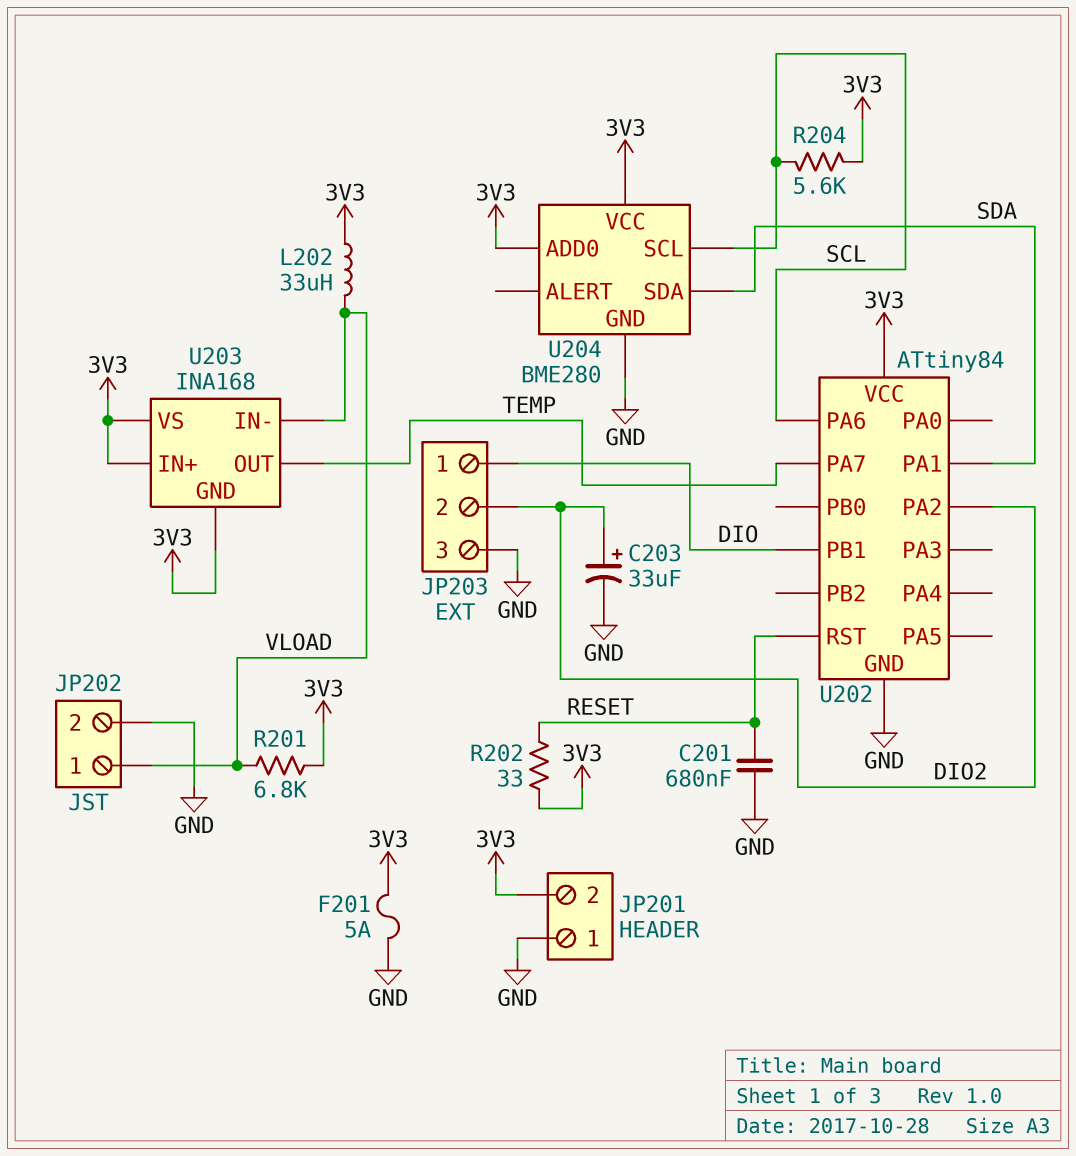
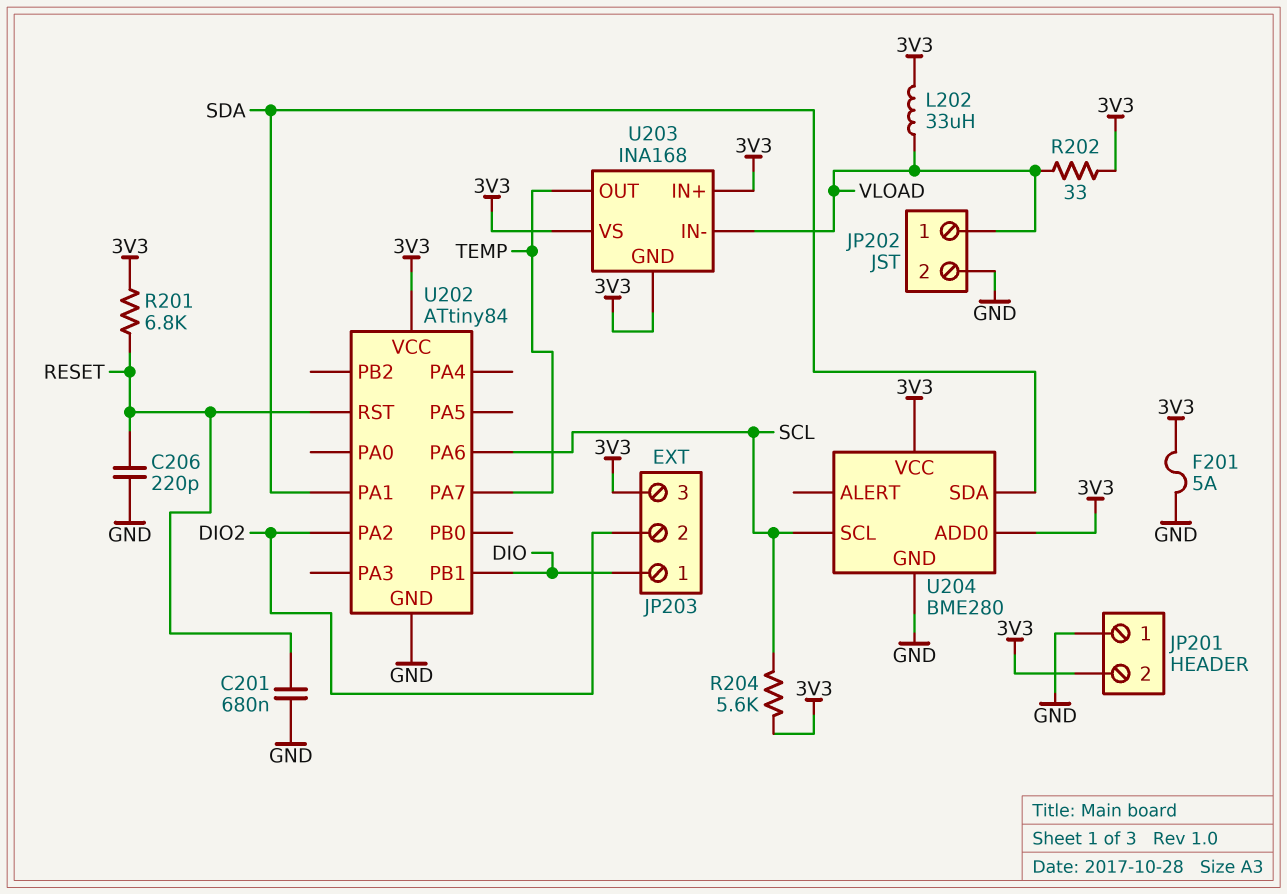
C203: 33uF (plus DIO2, minus GND) -> none
C206: none -> 220pF (GND, RESET)
JP203 pin 3: GND -> 3V3
R201: 6.8k (3V3, VLOAD) -> 6.8k (3V3, RESET)
R202: 33 (3V3, RESET) -> 33 (3V3, VLOAD)

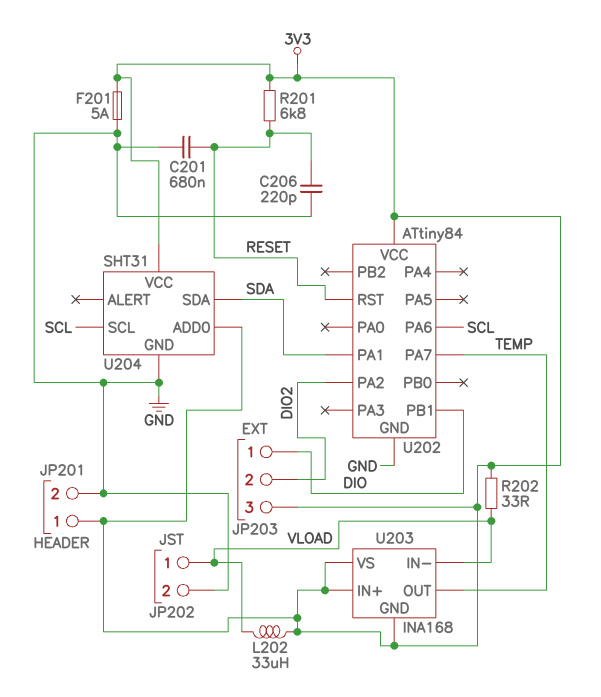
JP201 pin 1: GND -> 3V3
JP201 pin 2: 3V3 -> GND
R204: 5.6k (3V3, SCL) -> none
U204: BME280 -> SHT31

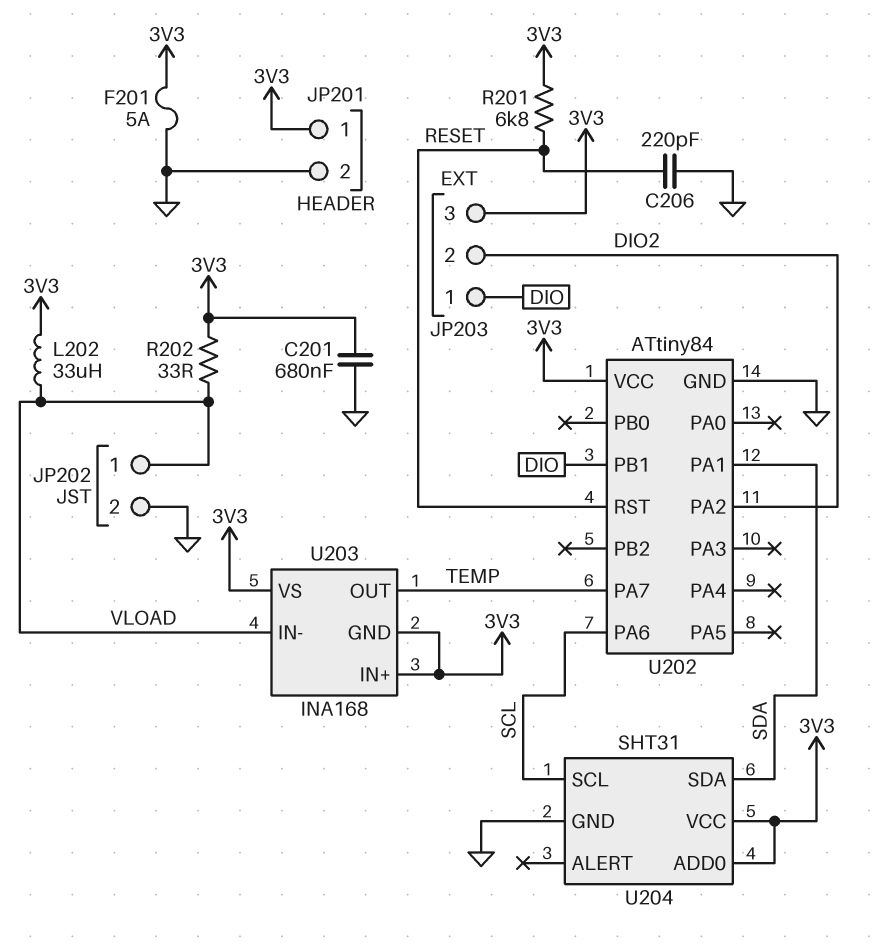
C201: 680nF (GND, RESET) -> 680nF (3V3, GND)

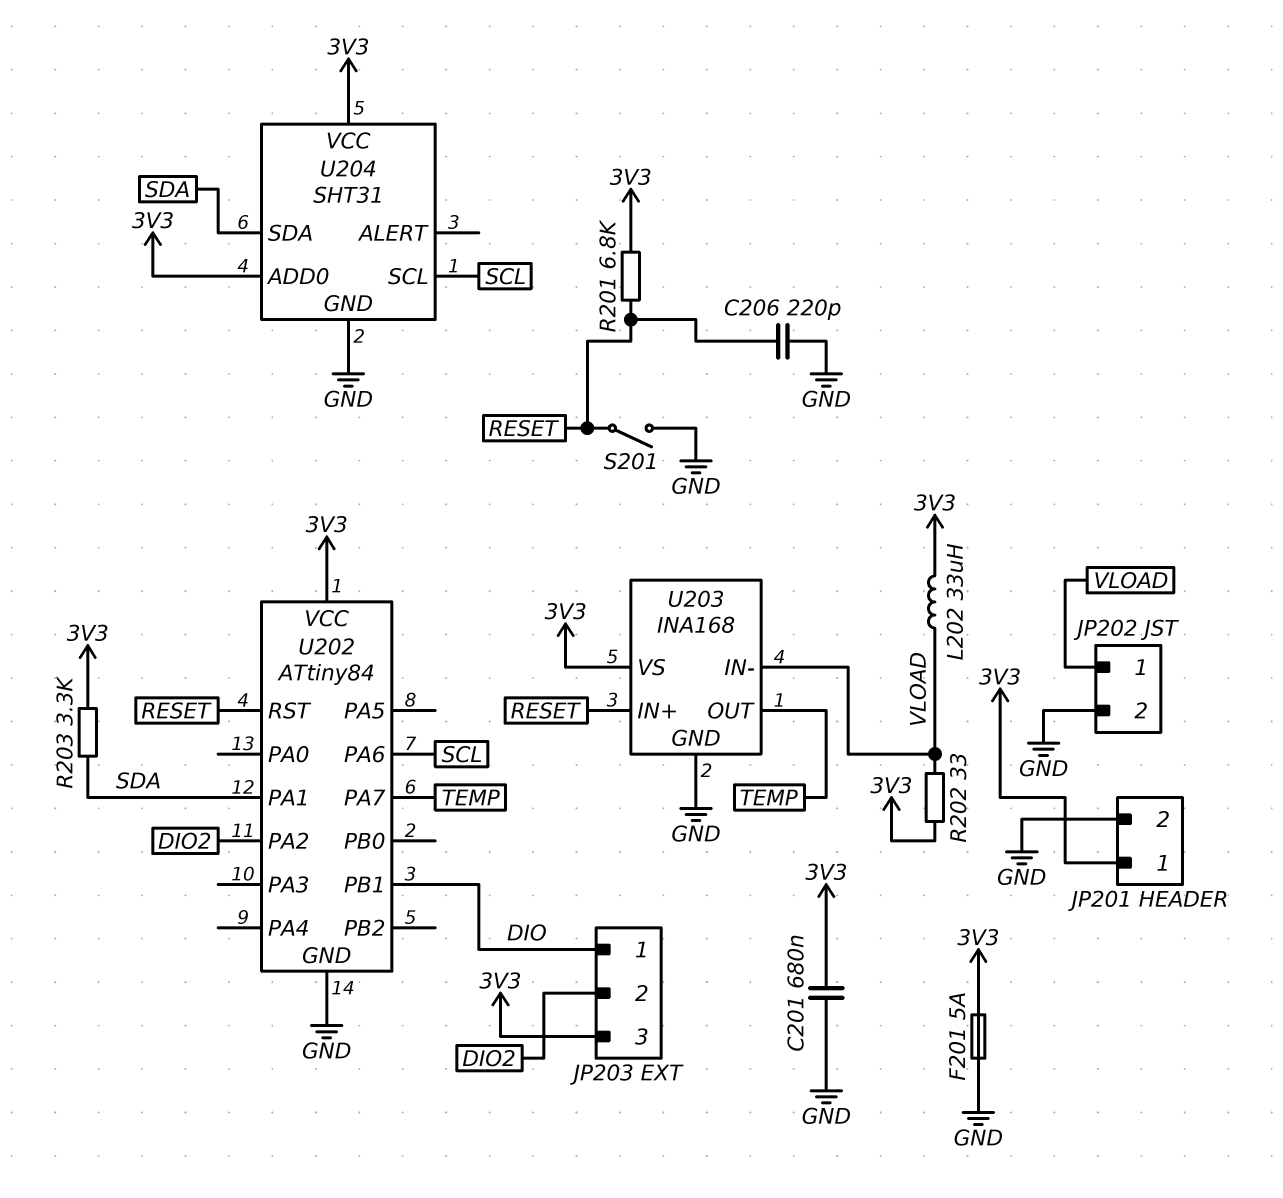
R203: none -> 3.3k (3V3, SDA)
S201: none -> switch (GND, RESET)
U203 pin GND: 3V3 -> GND
U203 pin IN+: 3V3 -> RESET

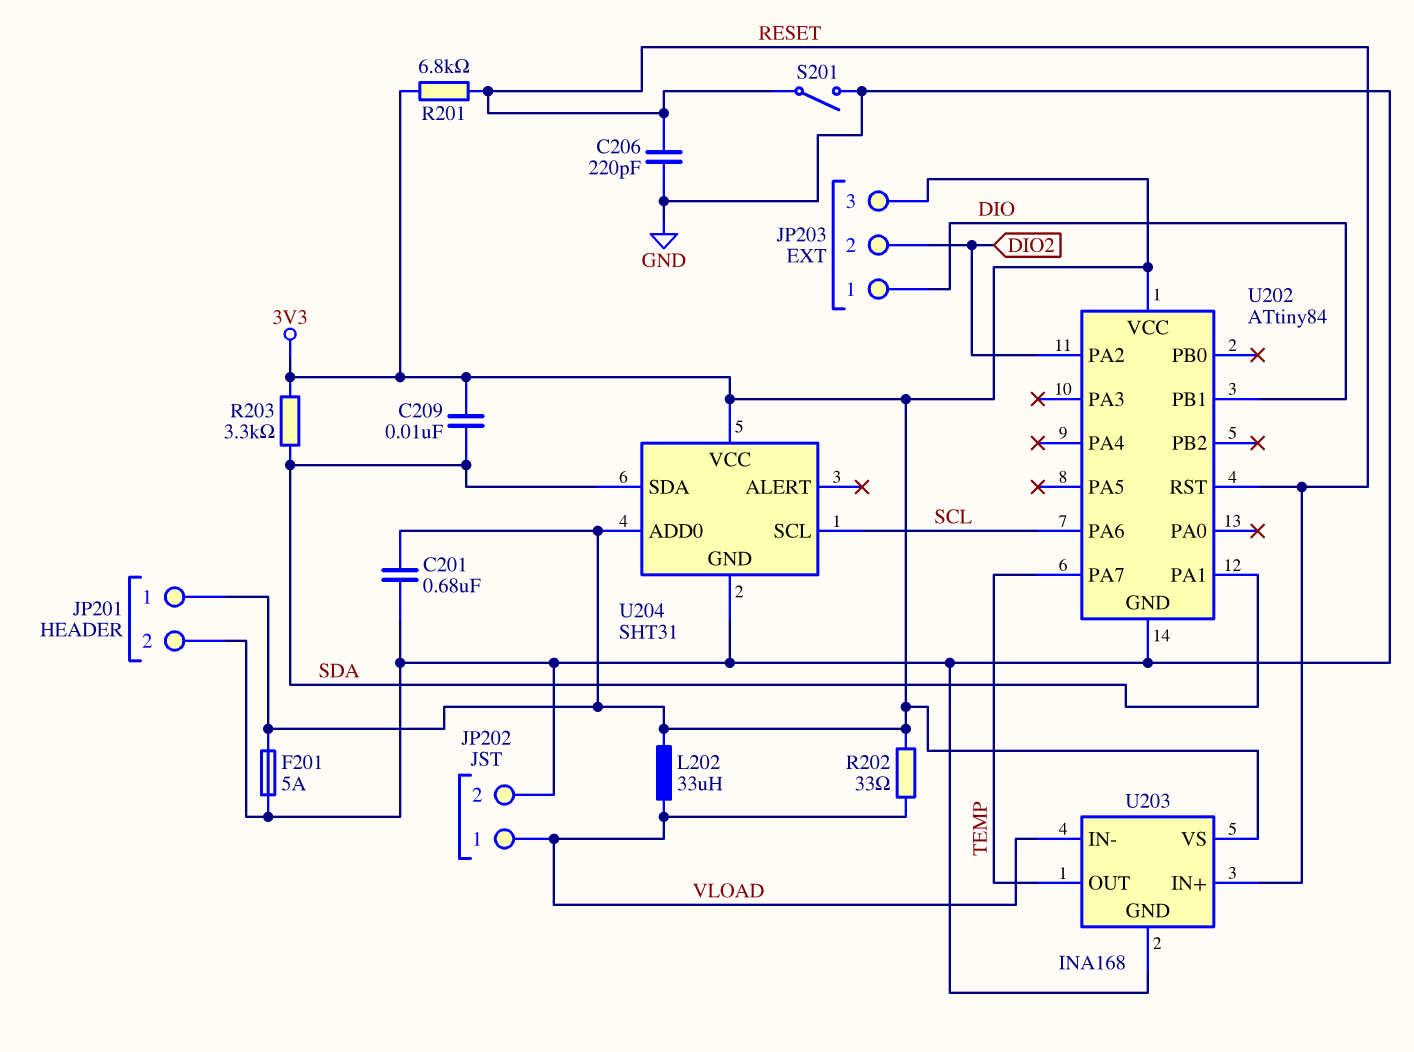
C209: none -> 10nF (3V3, SDA)

